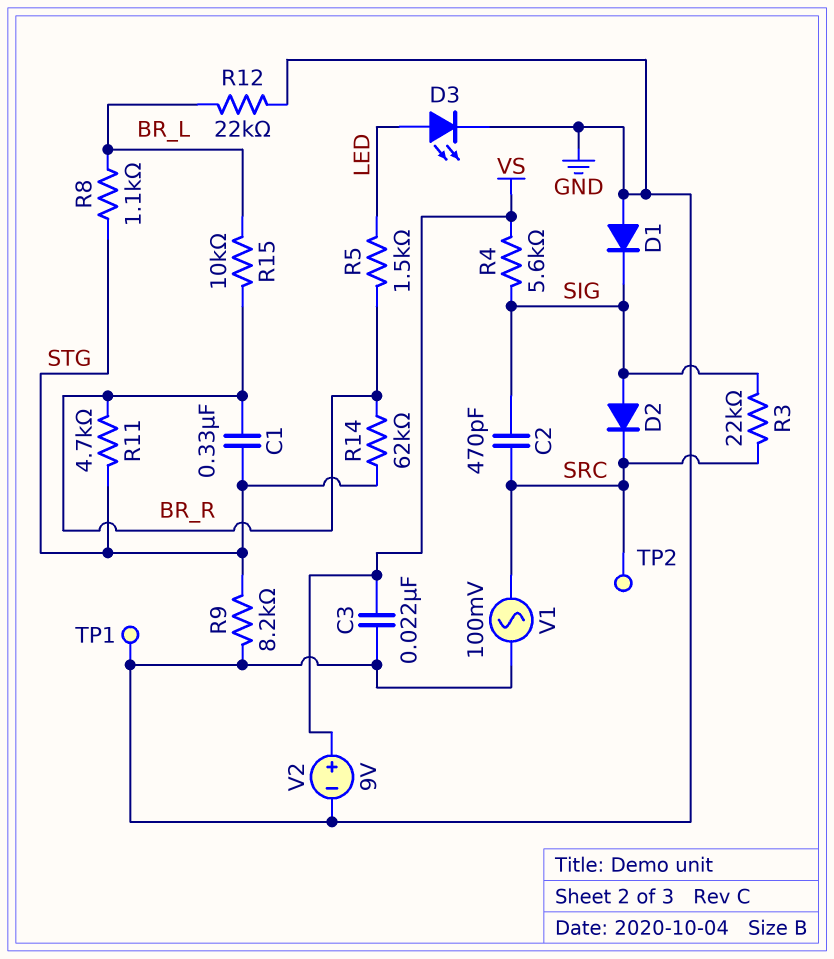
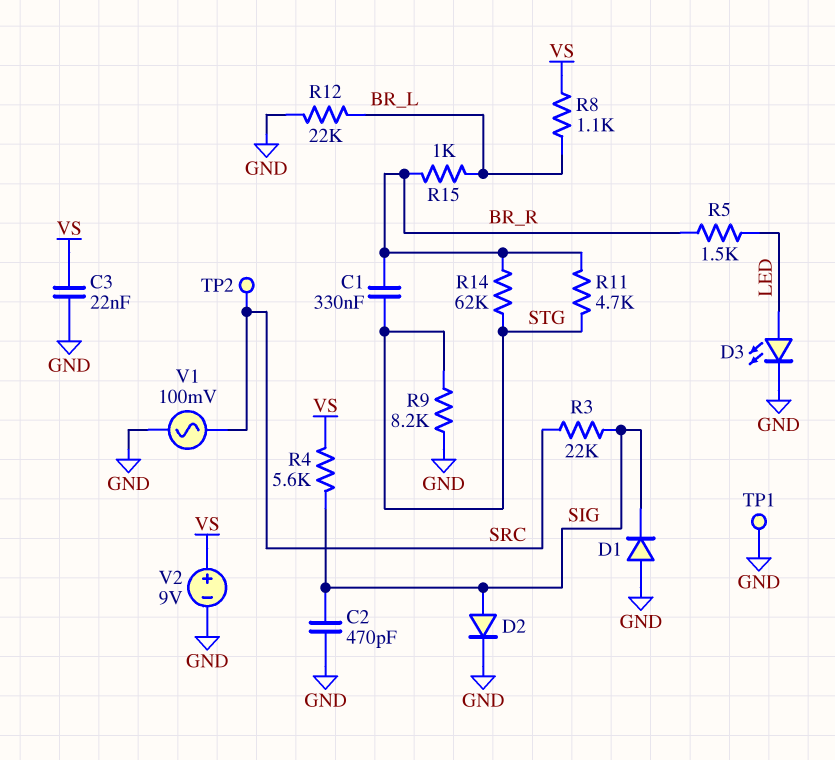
C2: 470pF (SIG, SRC) -> 470pF (GND, SIG)
D2: diode (A SIG, K SRC) -> diode (A SIG, K GND)
R8: 1.1k (BR_L, STG) -> 1.1k (BR_L, VS)
R15: 10k (BR_L, BR_R) -> 1k (BR_L, BR_R)

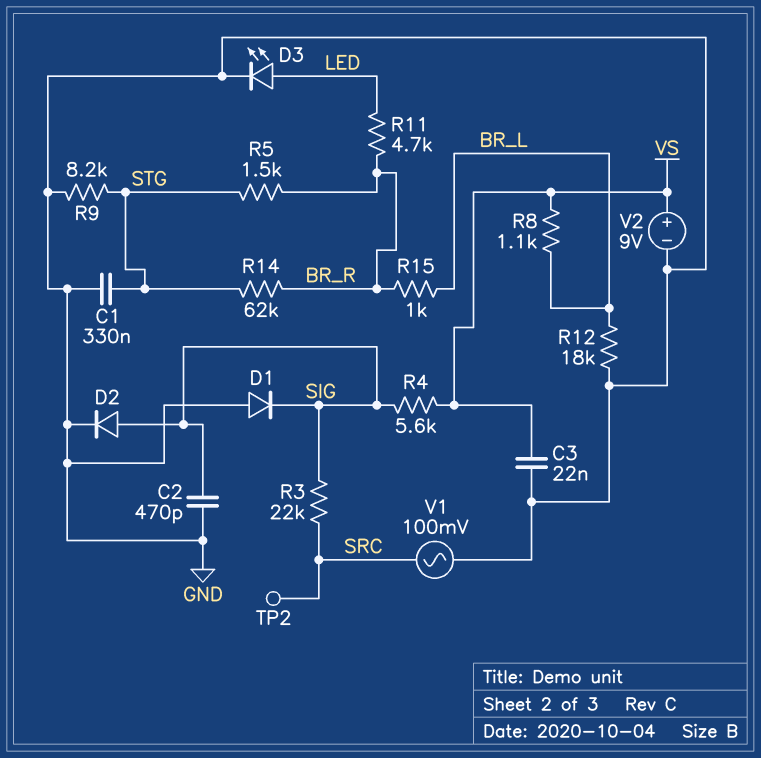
C1: 330nF (BR_R, STG) -> 330nF (GND, STG)
R5: 1.5k (BR_R, LED) -> 1.5k (BR_R, STG)
R11: 4.7k (BR_R, STG) -> 4.7k (BR_R, LED)
R12: 22k (BR_L, GND) -> 18k (BR_L, GND)
TP1: test point (GND) -> none

